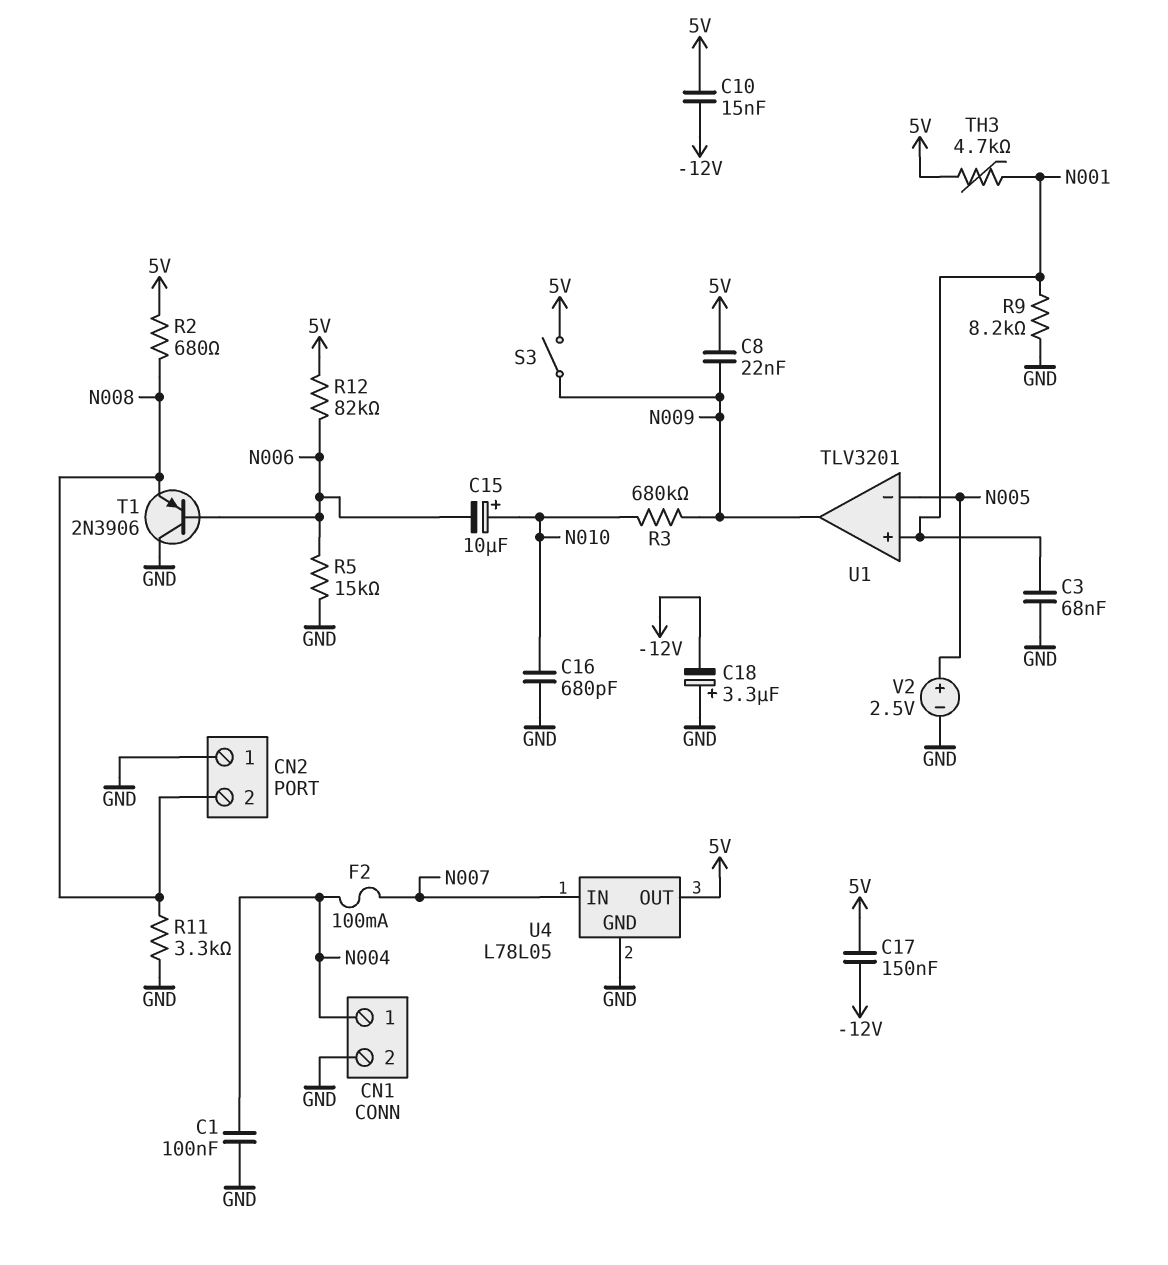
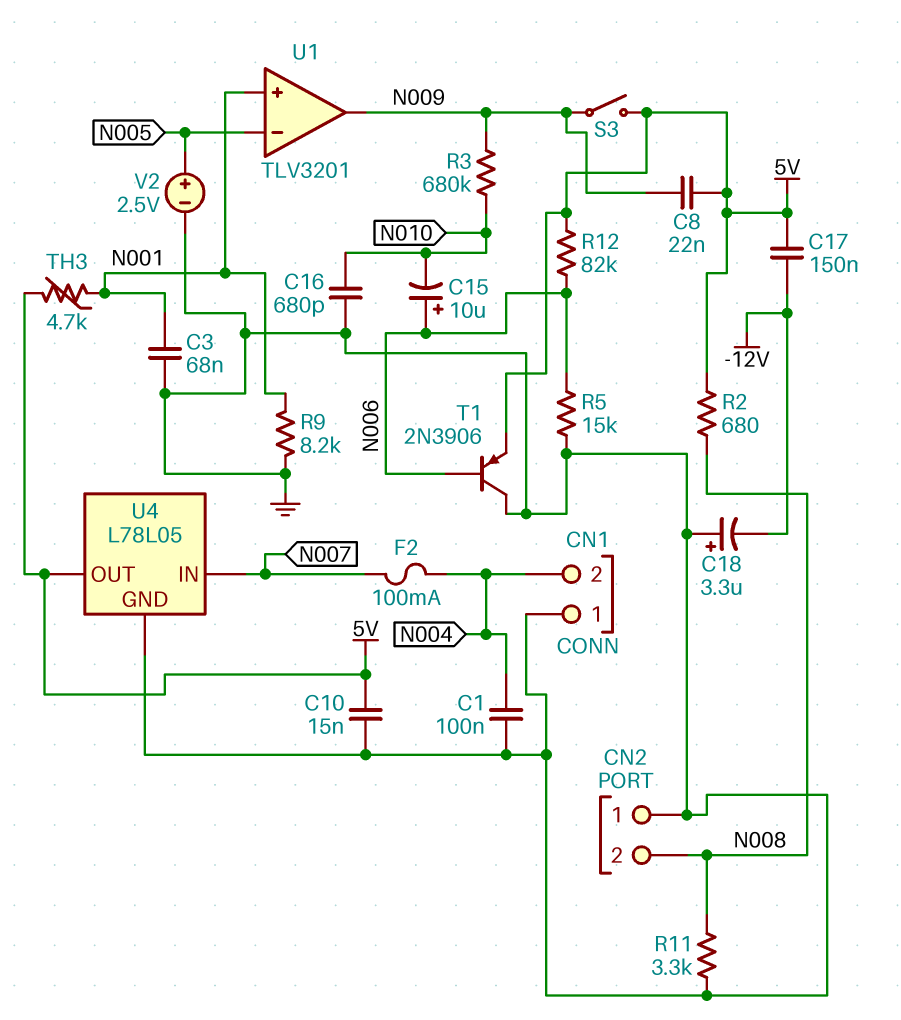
C10: 15nF (-12V, 5V) -> 15nF (5V, GND)
C15: 10uF (plus N010, minus N006) -> 10uF (plus N006, minus N010)
CN1 pin 1: N004 -> GND
CN1 pin 2: GND -> N004
T1: PNP 2N3906 (B N006, C GND, E N008) -> PNP 2N3906 (B N006, C GND, E 5V)

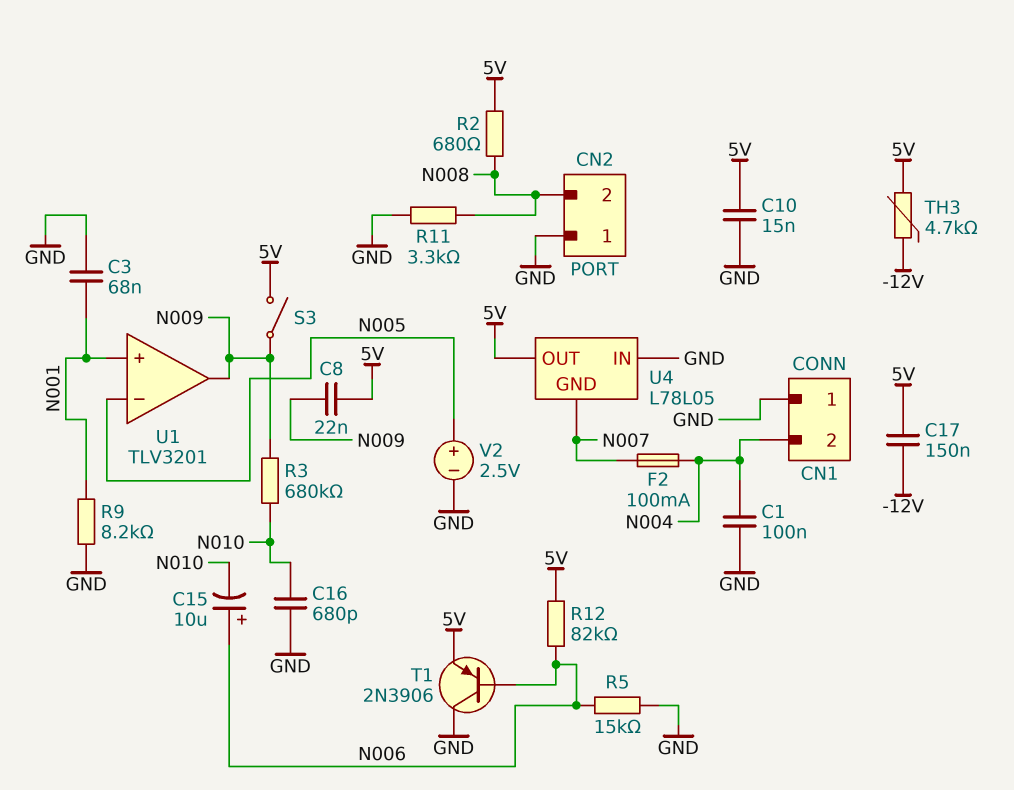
C18: 3.3uF (plus GND, minus -12V) -> none
TH3: 4.7k (5V, N001) -> 4.7k (-12V, 5V)
U4 pin GND: GND -> N007
U4 pin IN: N007 -> GND

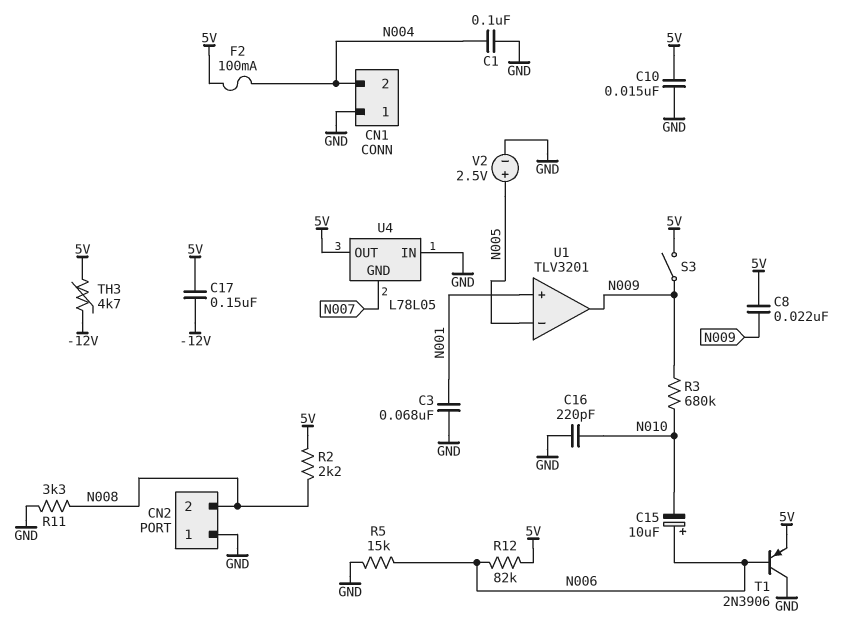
C16: 680pF (GND, N010) -> 220pF (GND, N010)
F2: 100mA (N004, N007) -> 100mA (5V, N004)
R2: 680 (5V, N008) -> 2.2k (5V, N008)
R9: 8.2k (GND, N001) -> none

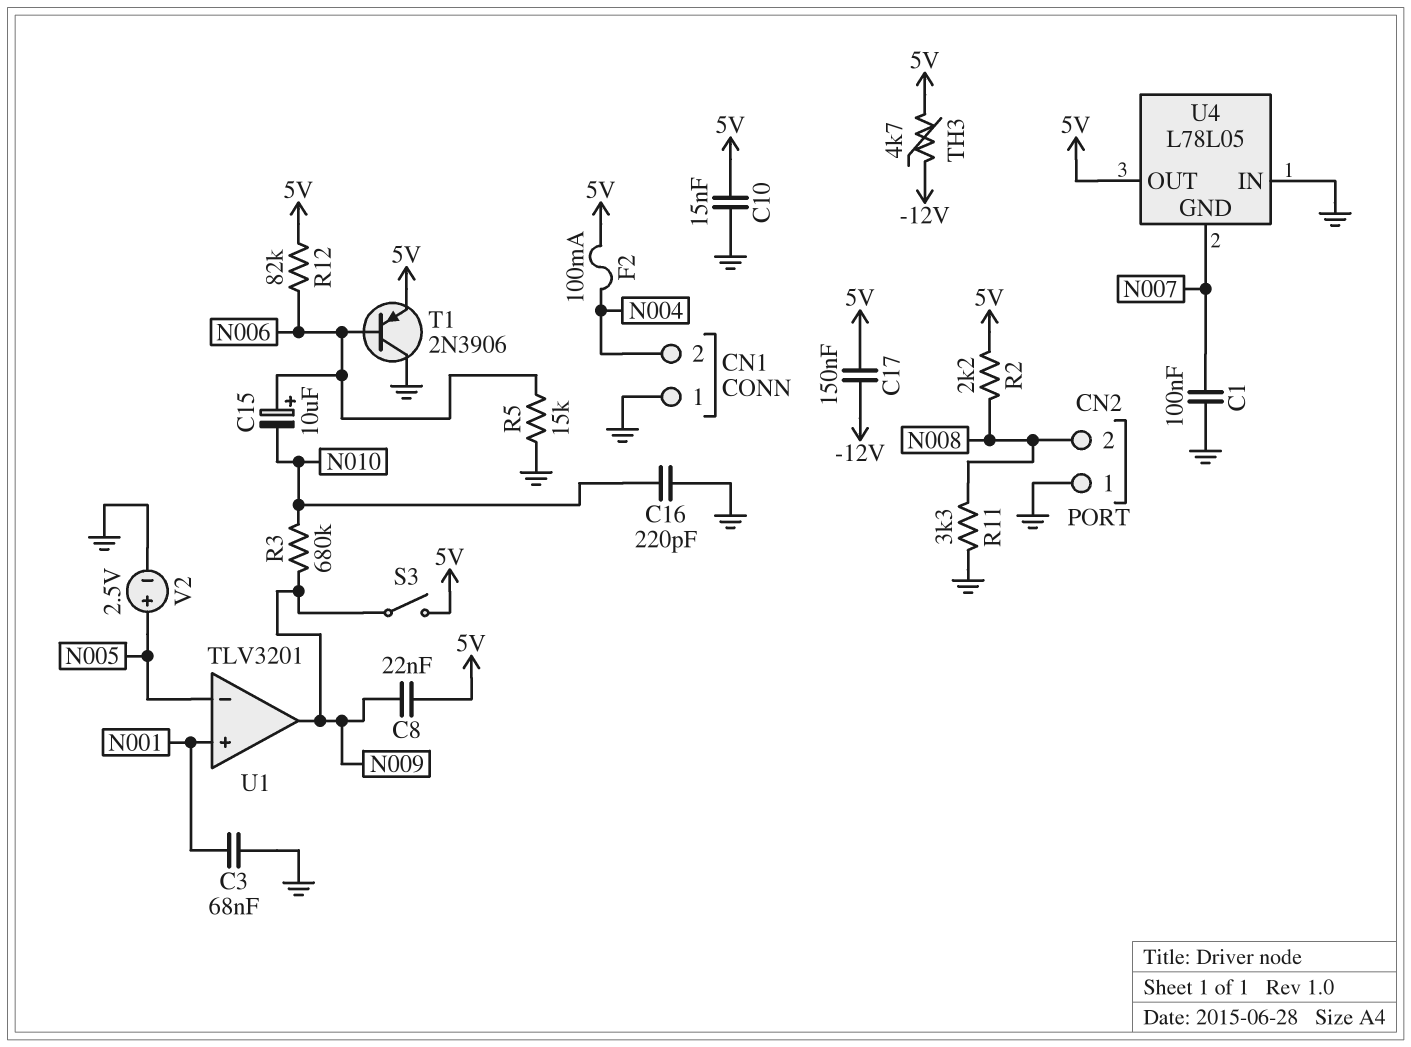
C1: 100nF (GND, N004) -> 100nF (GND, N007)

